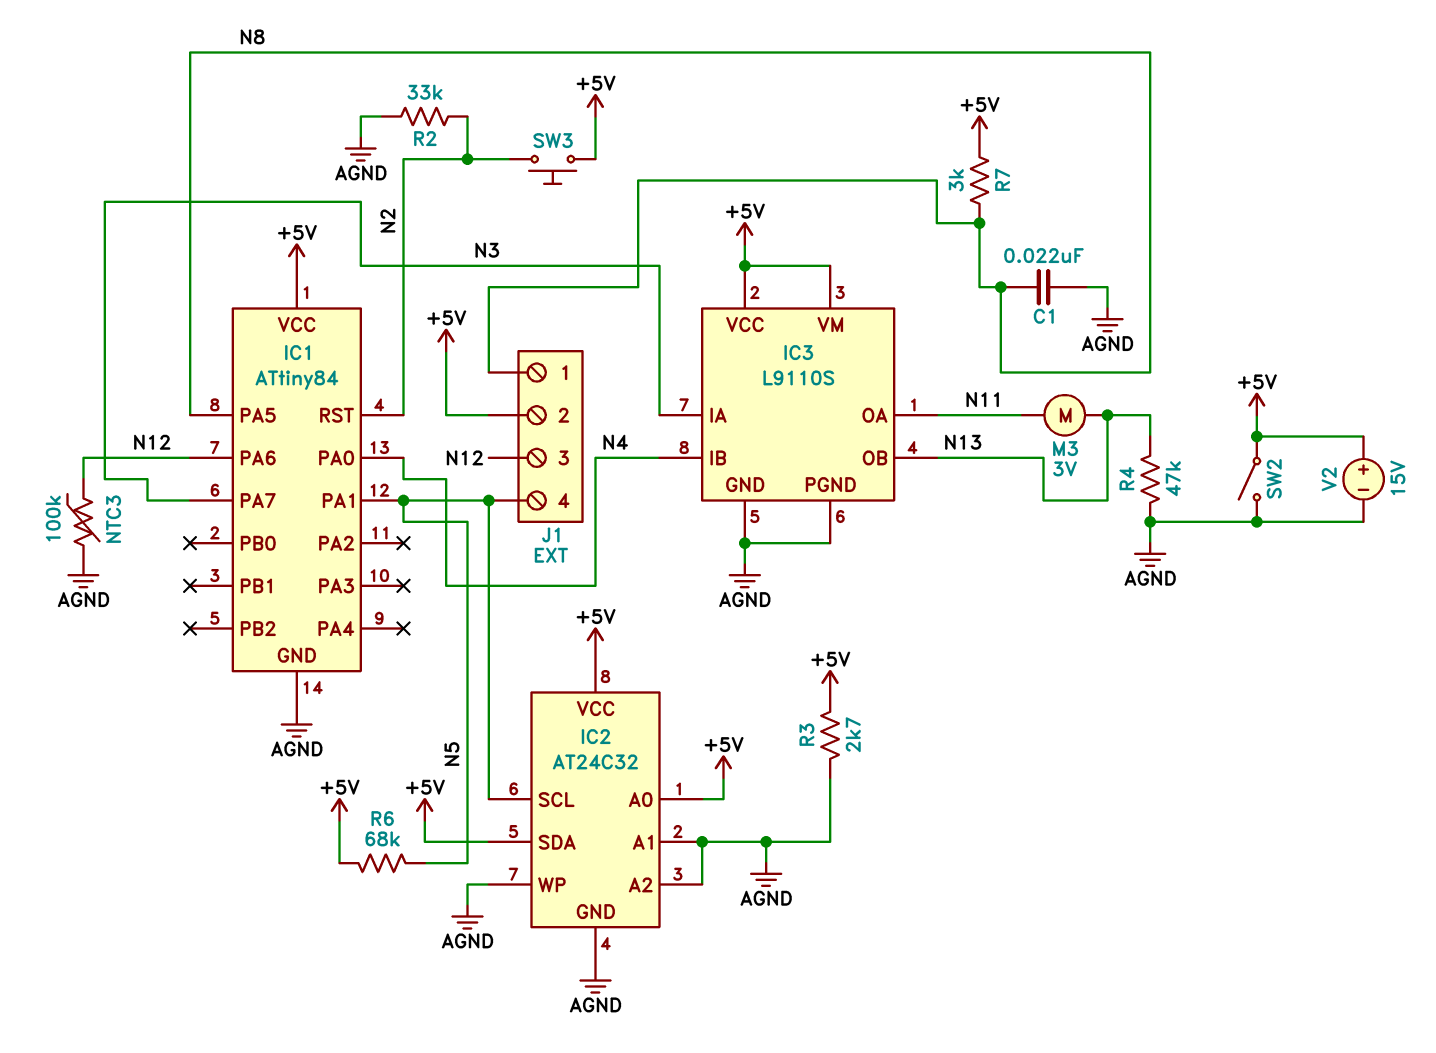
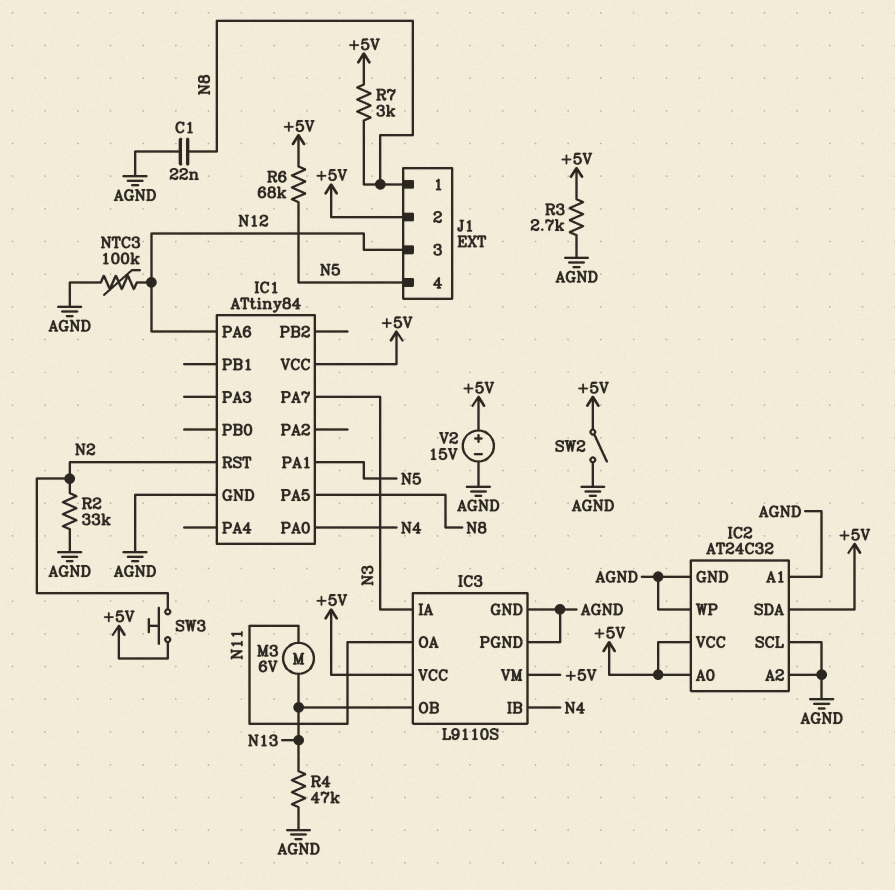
IC2 pin SCL: N5 -> AGND
M3: motor 3V (N11, N13) -> motor 6V (N11, N13)

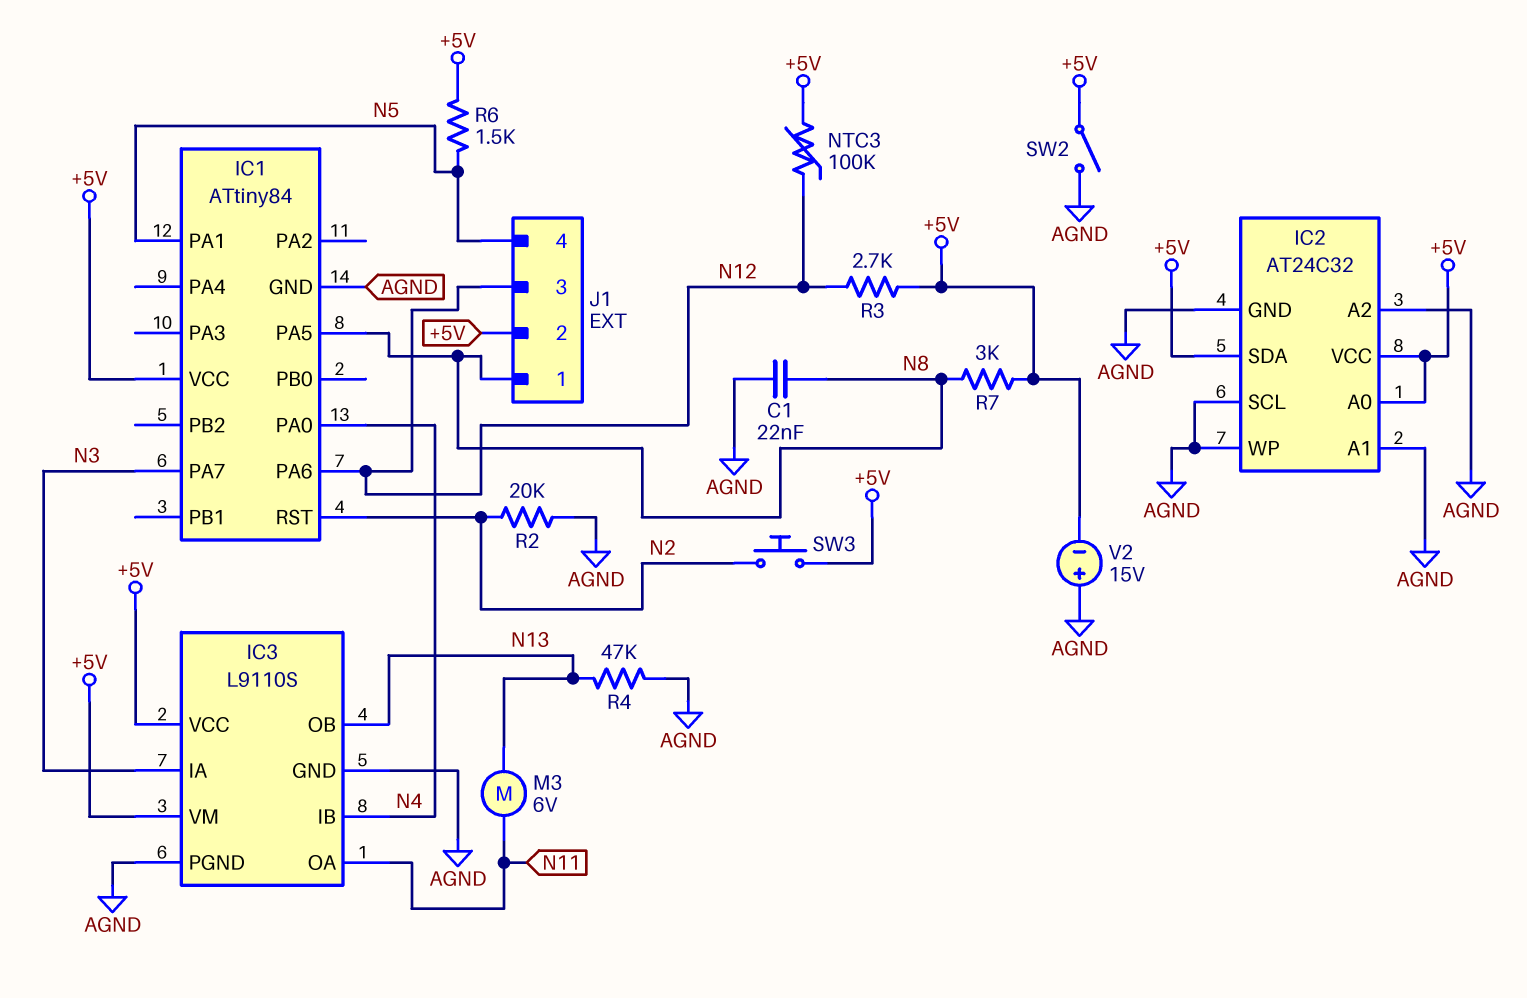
NTC3: 100k (AGND, N12) -> 100k (+5V, N12)
R2: 33k (AGND, N2) -> 20k (AGND, N2)
R3: 2.7k (+5V, AGND) -> 2.7k (+5V, N12)
R6: 68k (+5V, N5) -> 1.5k (+5V, N5)
V2: 15V (plus +5V, minus AGND) -> 15V (plus AGND, minus +5V)

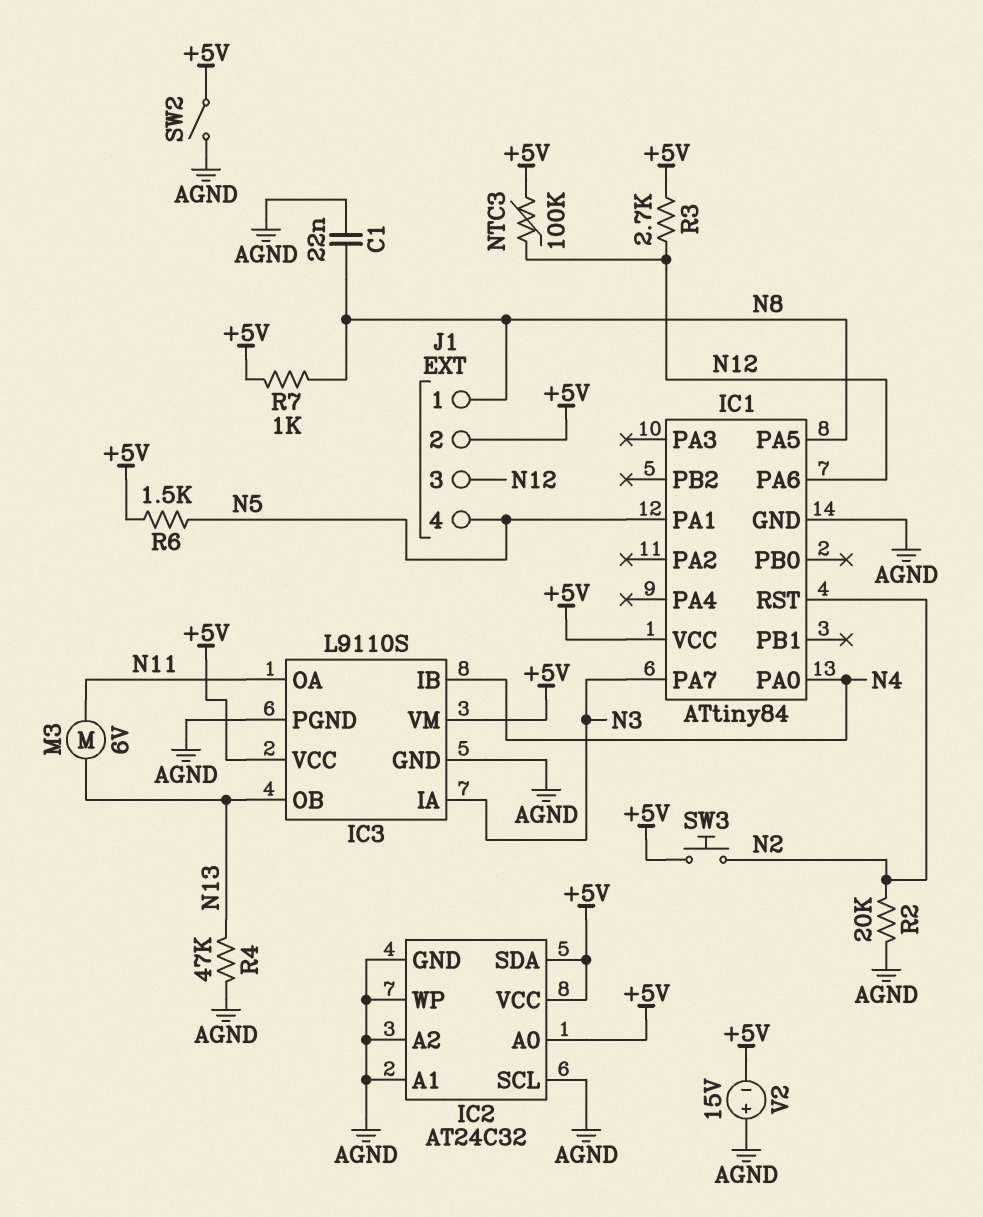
R7: 3k (+5V, N8) -> 1k (+5V, N8)

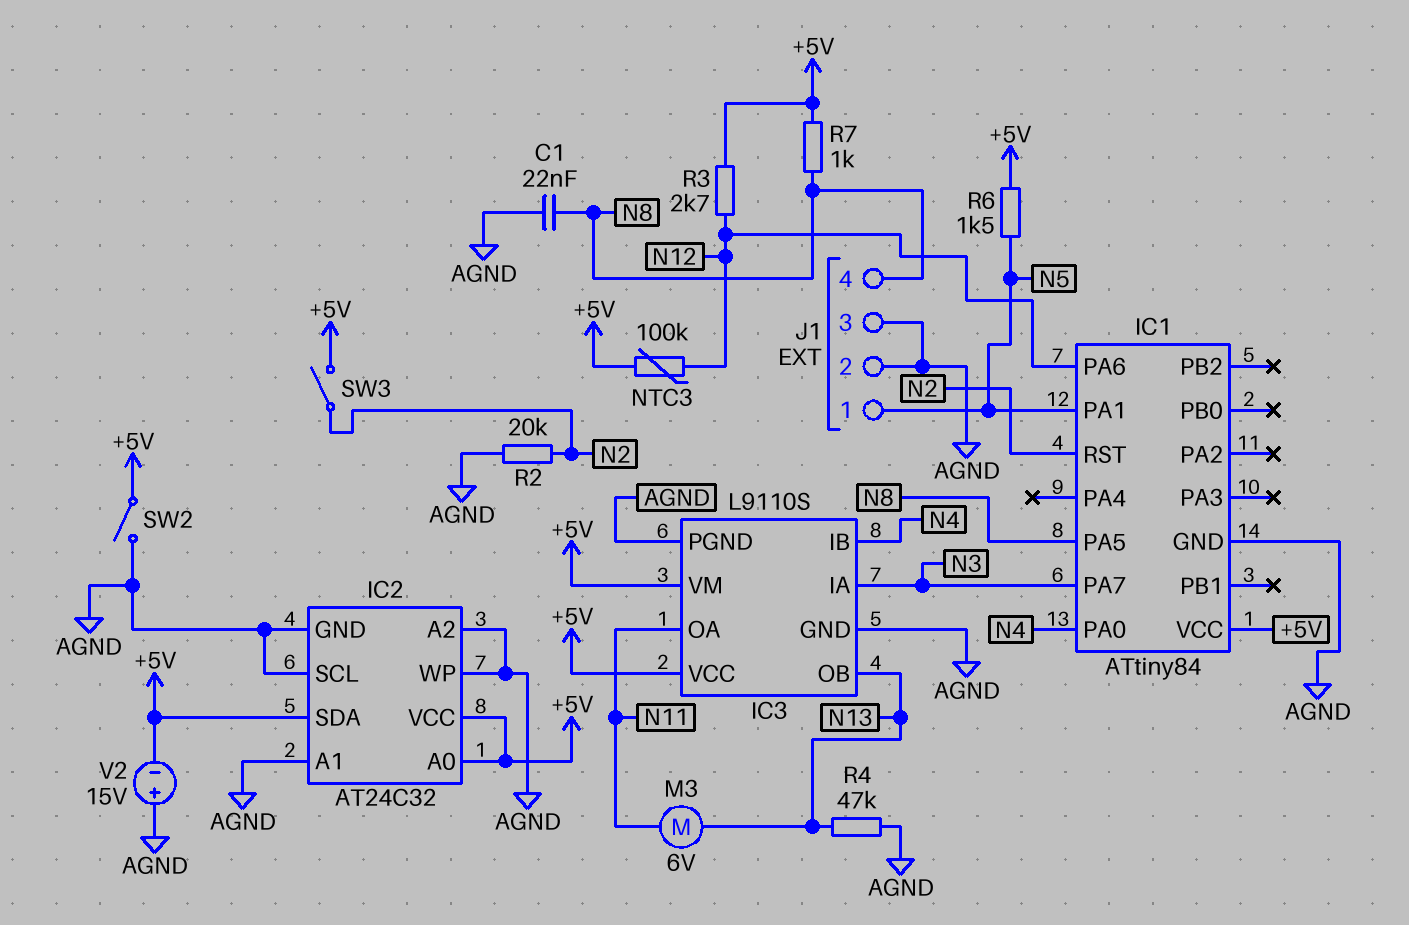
J1 pin 1: N8 -> N5
J1 pin 2: +5V -> AGND
J1 pin 3: N12 -> AGND
J1 pin 4: N5 -> N8
SW3: button (+5V, N2) -> switch (+5V, N2)

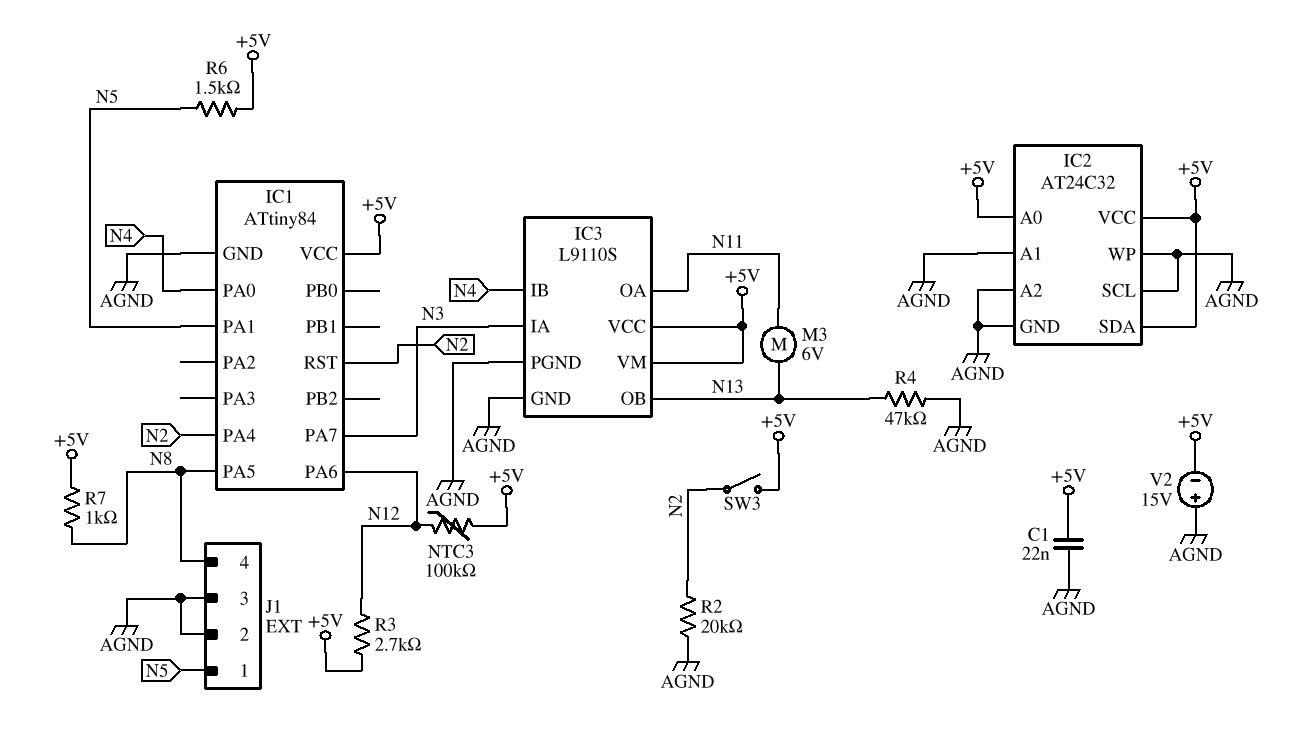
C1: 22nF (AGND, N8) -> 22nF (+5V, AGND)
IC1 pin PA4: none -> N2
SW2: switch (+5V, AGND) -> none

